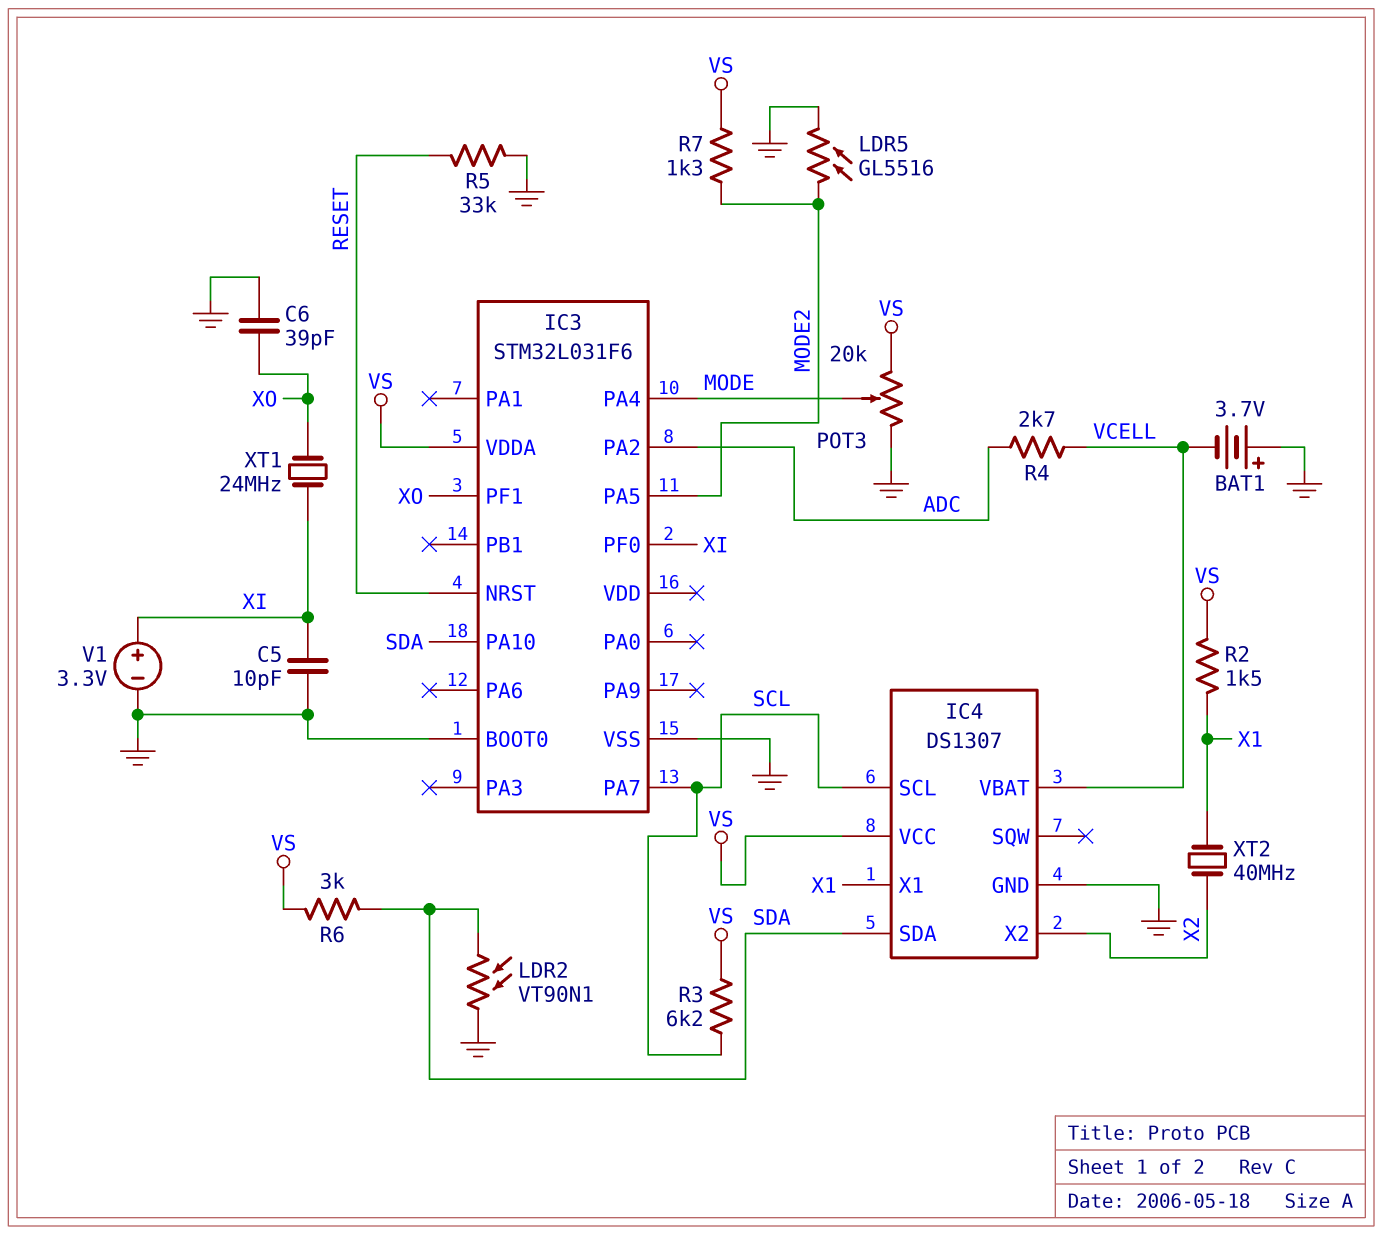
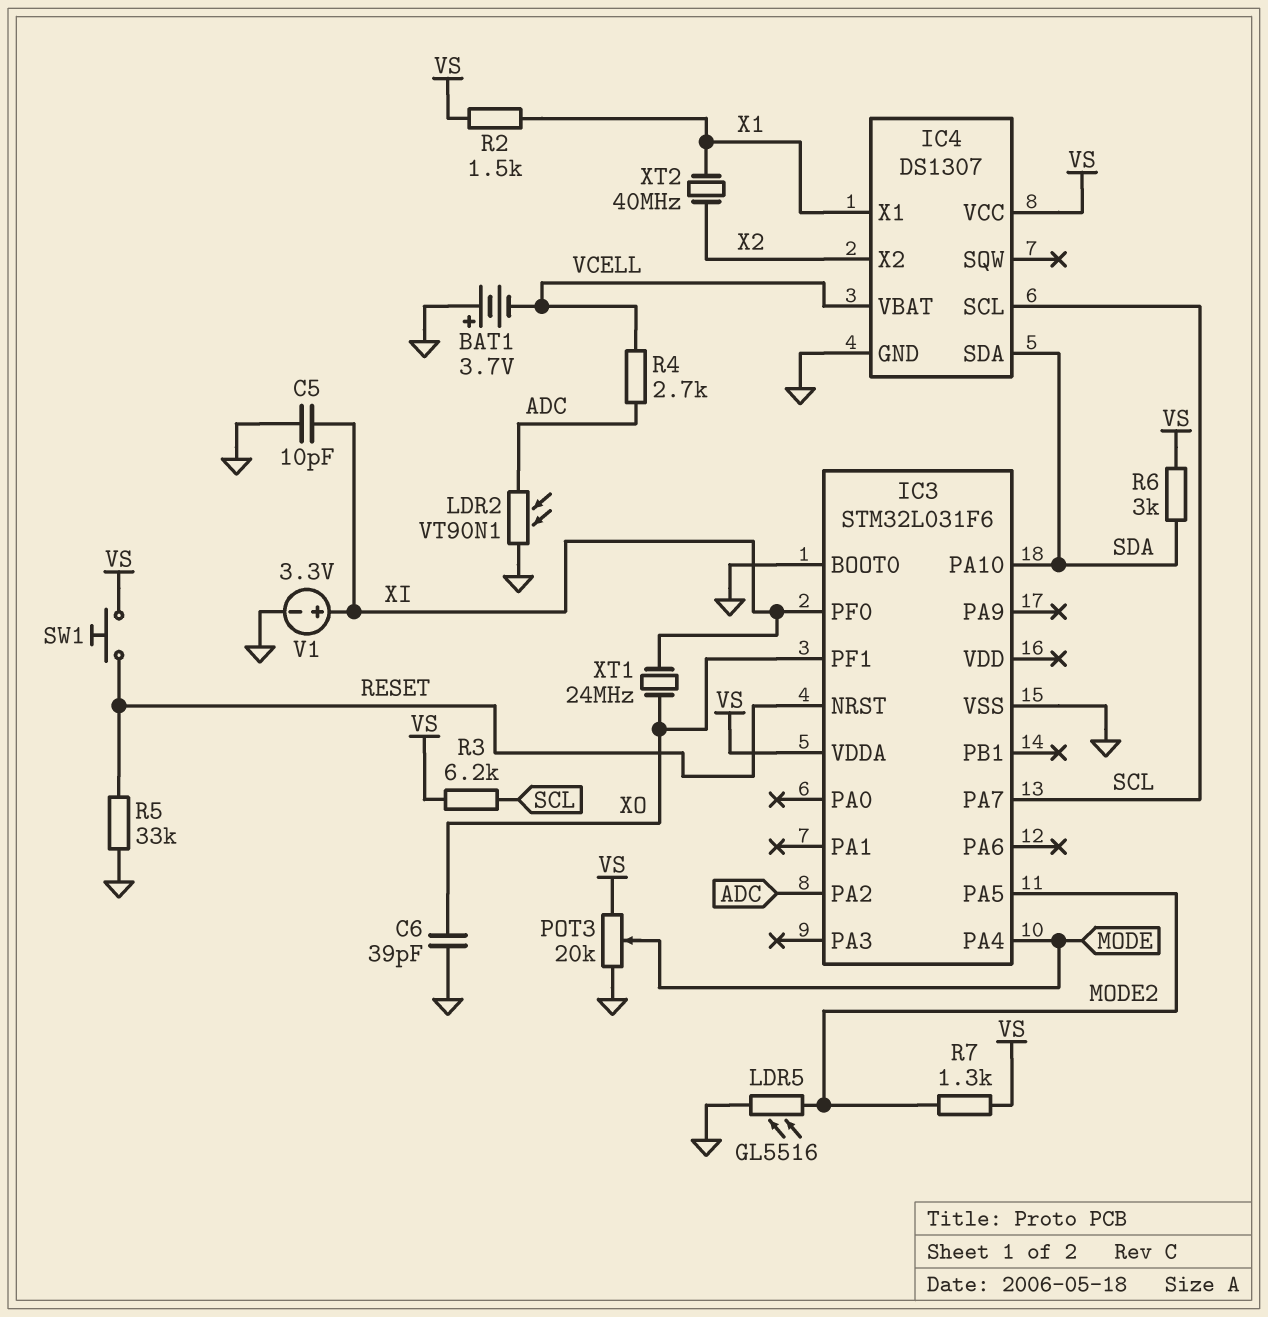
LDR2: VT90N1 (GND, SDA) -> VT90N1 (ADC, GND)
SW1: none -> button (RESET, VS)

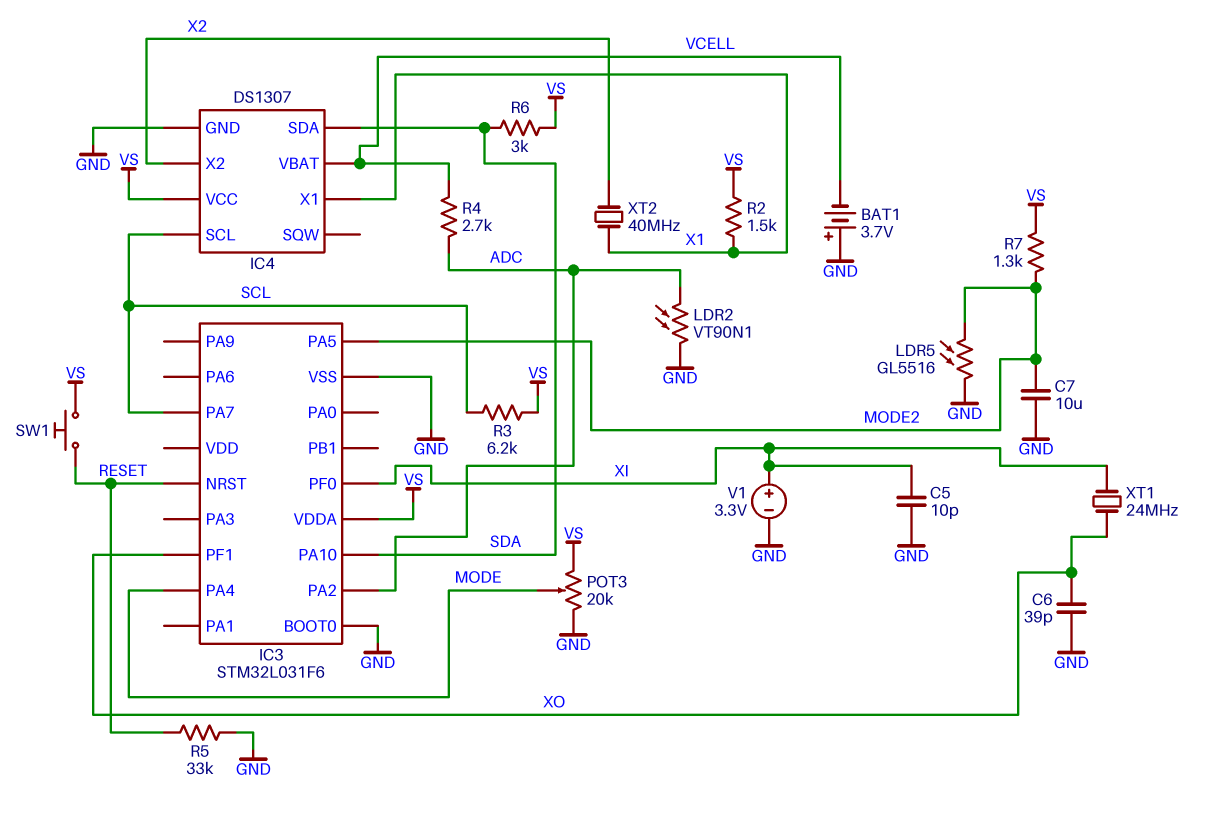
C7: none -> 10uF (GND, MODE2)

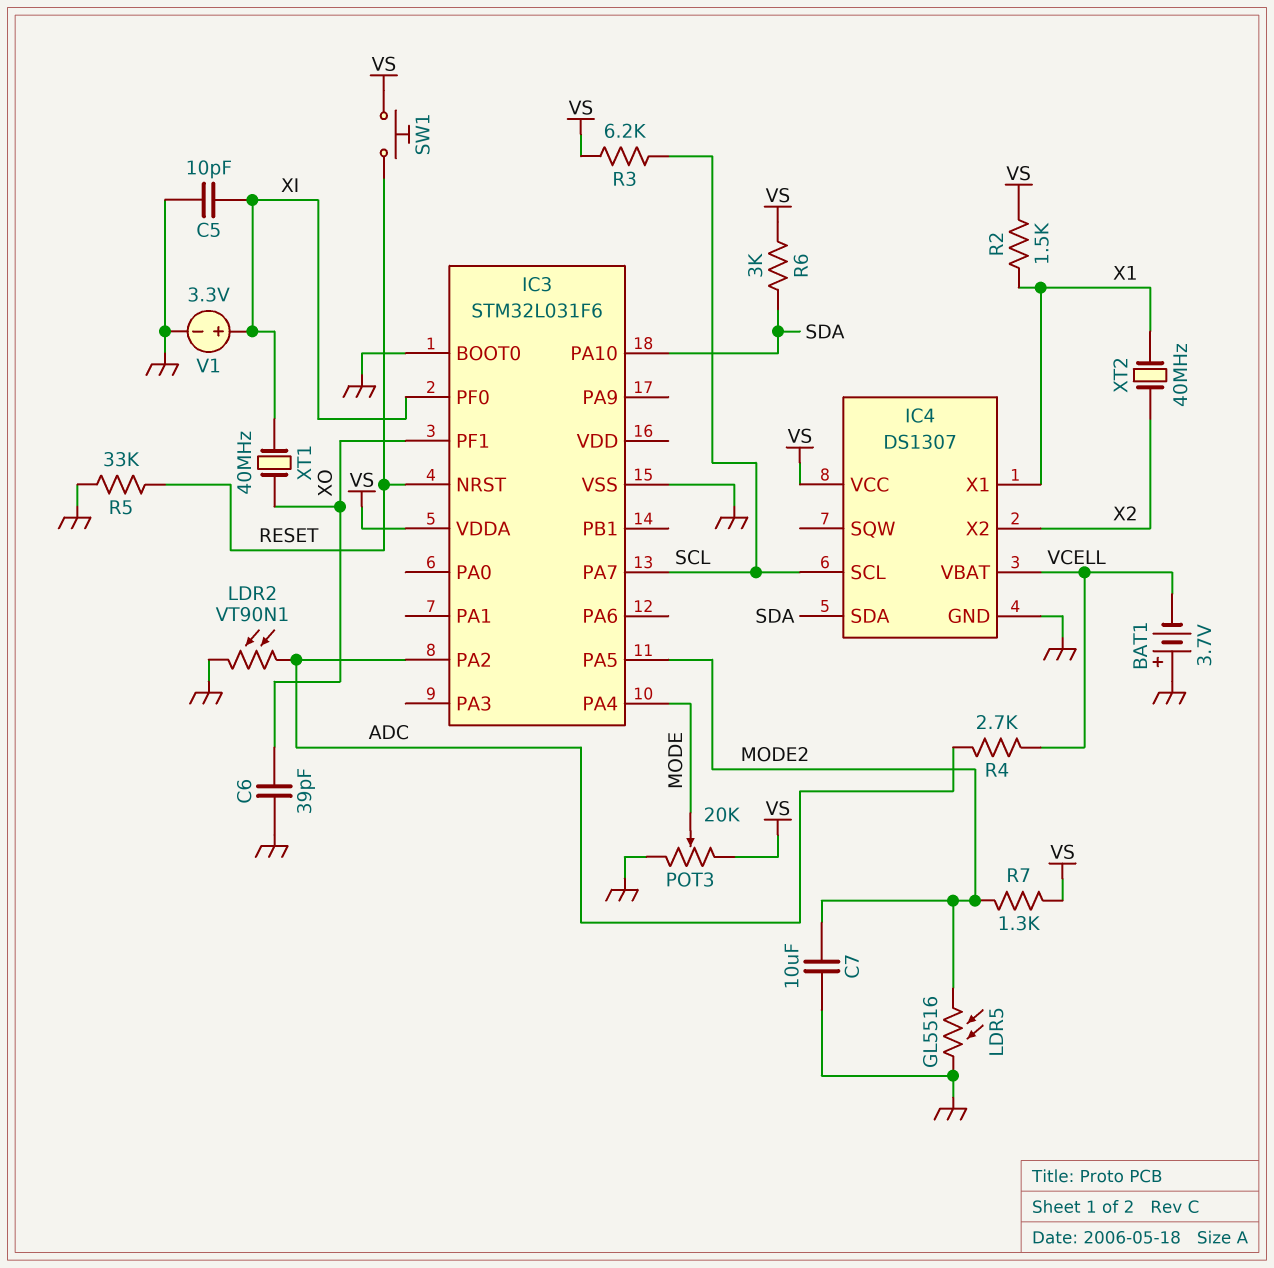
XT1: 24MHz (XI, XO) -> 40MHz (XI, XO)

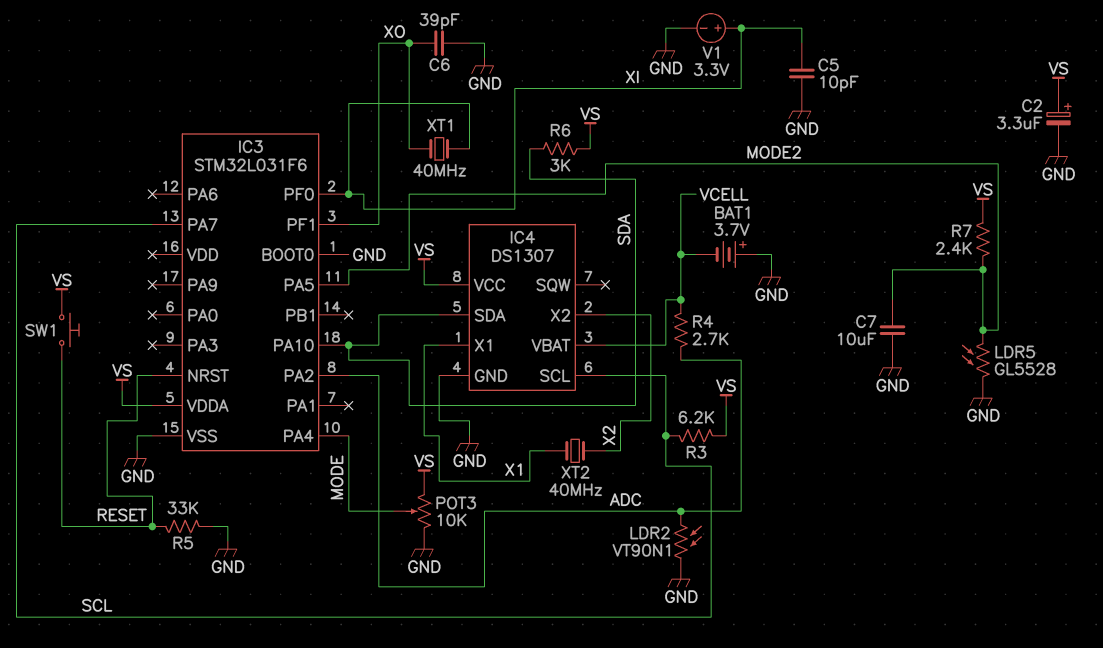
C2: none -> 3.3uF (plus VS, minus GND)
LDR5: GL5516 (GND, MODE2) -> GL5528 (GND, MODE2)
POT3: 20k (GND, VS, wiper MODE) -> 10k (GND, VS, wiper MODE)
R2: 1.5k (VS, X1) -> none
R7: 1.3k (MODE2, VS) -> 2.4k (MODE2, VS)

